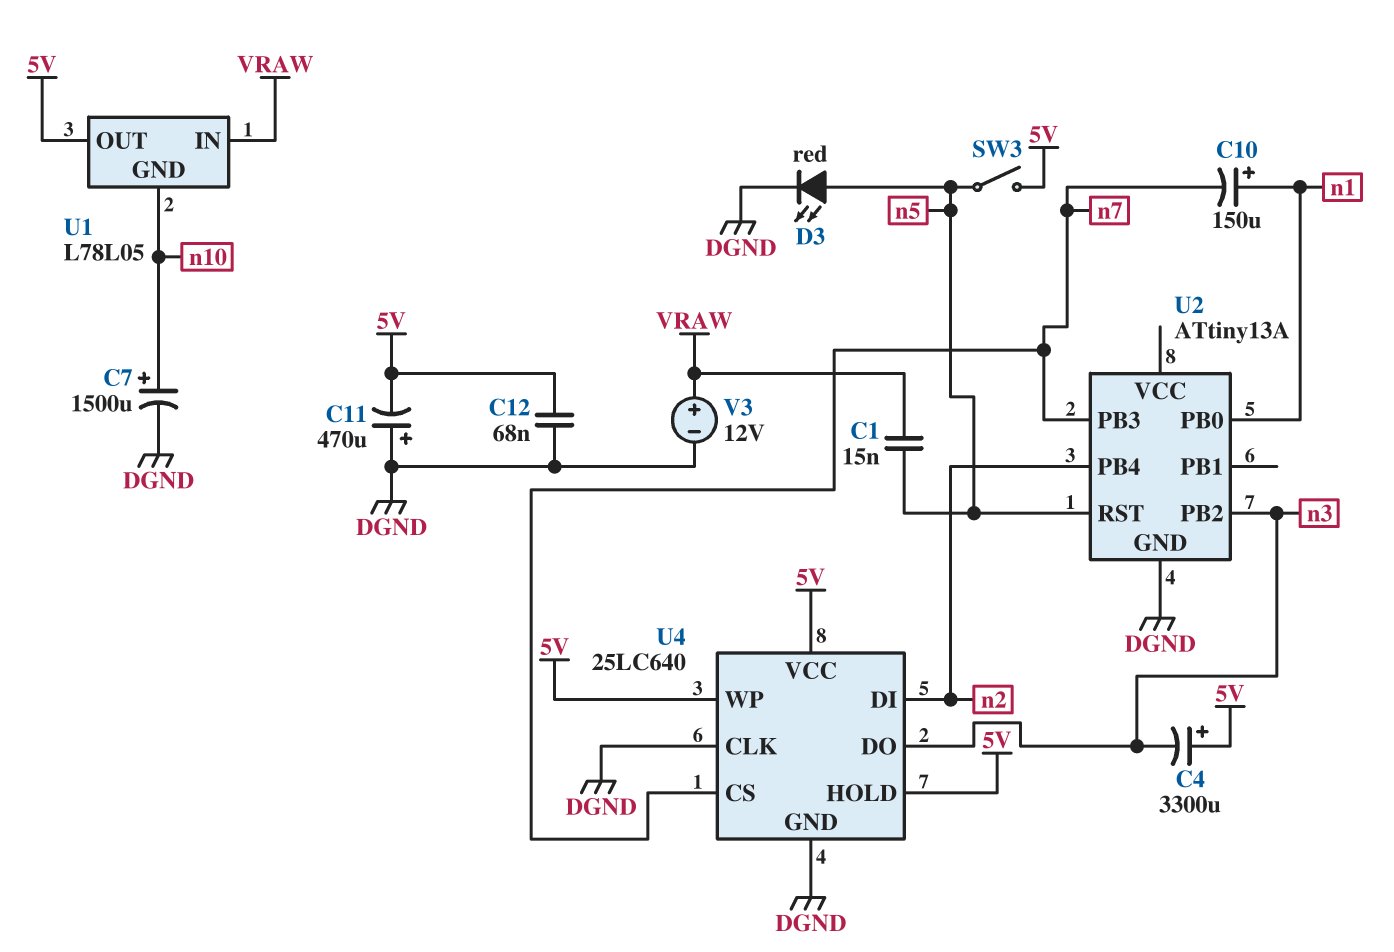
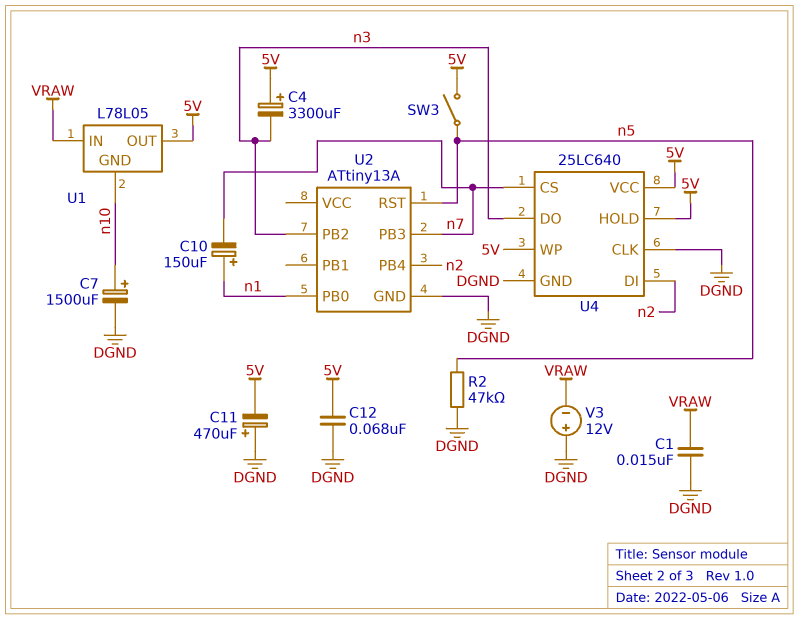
C1: 15nF (VRAW, n5) -> 15nF (DGND, VRAW)
D3: LED red (A n5, K DGND) -> none
R2: none -> 47k (DGND, n5)
V3: 12V (plus VRAW, minus DGND) -> 12V (plus DGND, minus VRAW)

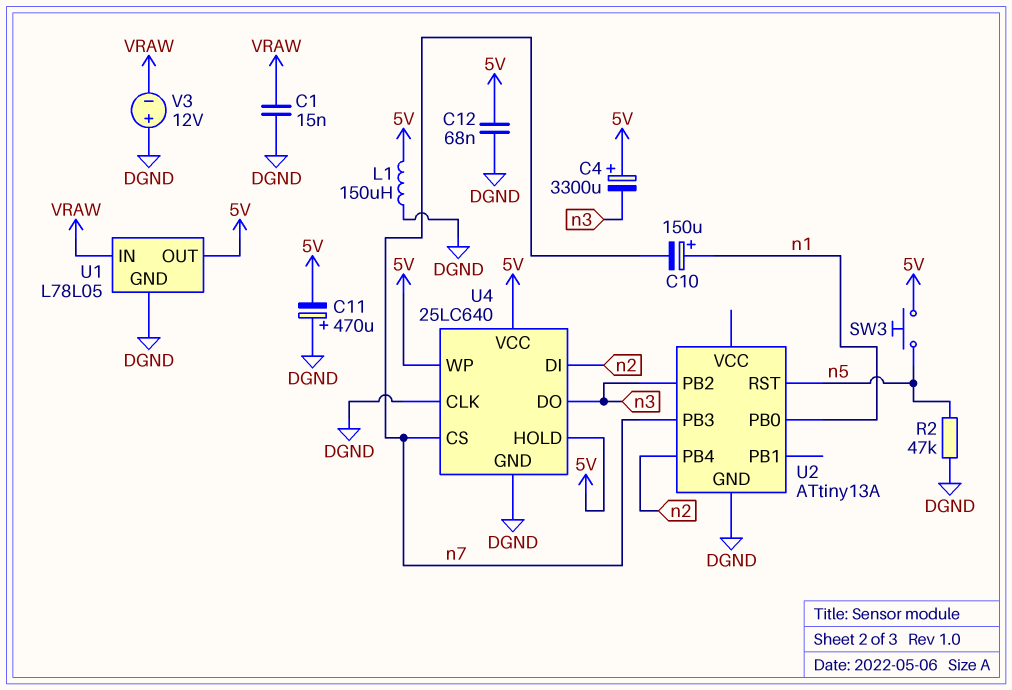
C7: 1500uF (plus n10, minus DGND) -> none
L1: none -> 150uH (5V, DGND)
SW3: switch (5V, n5) -> button (5V, n5)
U1 pin GND: n10 -> DGND

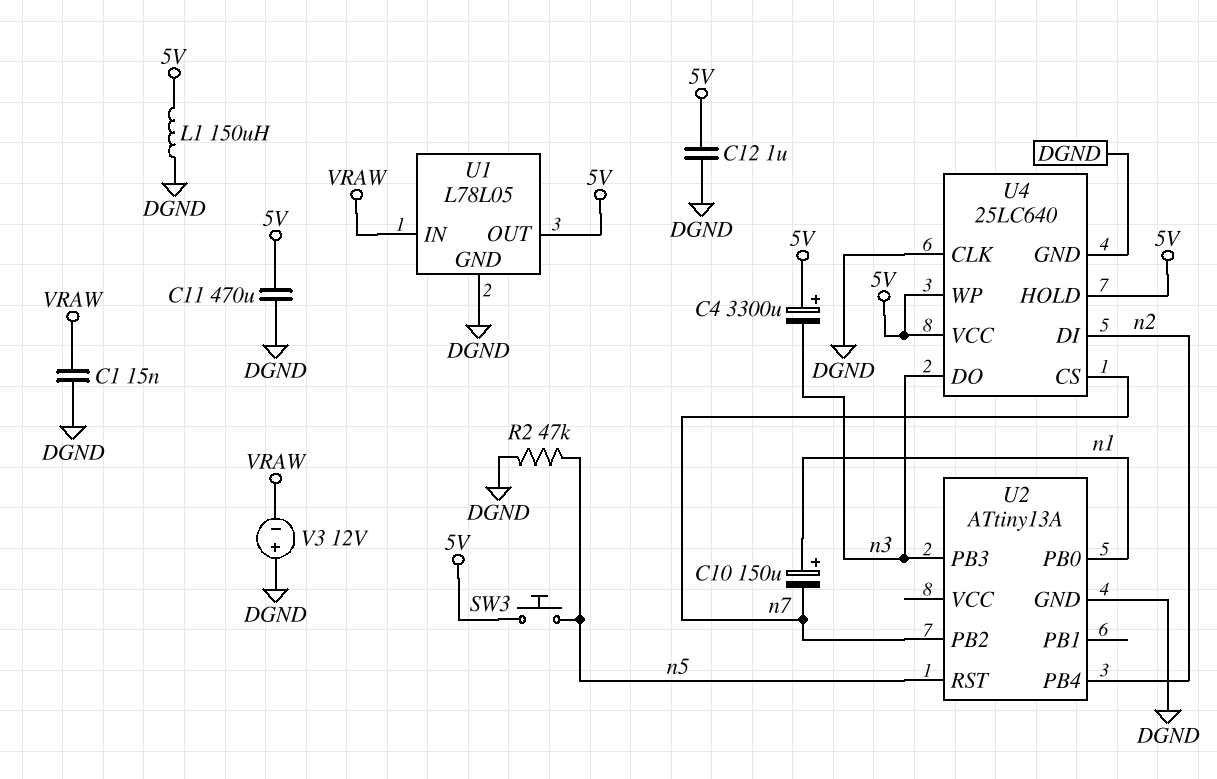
C11: 470uF (plus DGND, minus 5V) -> 470uF (5V, DGND)
C12: 68nF (5V, DGND) -> 1uF (5V, DGND)
U2 pin PB2: n3 -> n7
U2 pin PB3: n7 -> n3

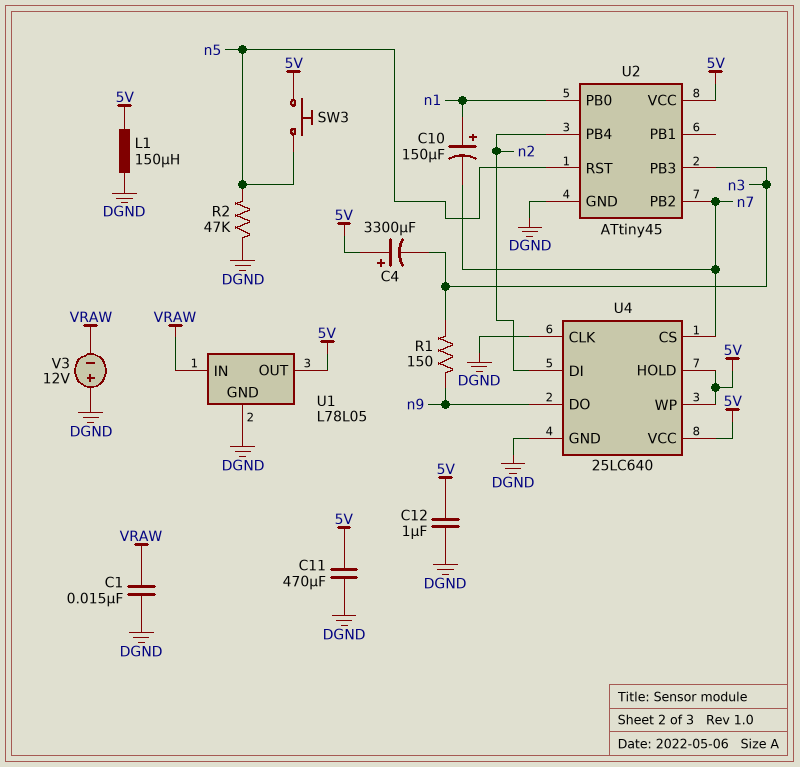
R1: none -> 150 (n3, n9)
U2: ATtiny13A -> ATtiny45
U2 pin VCC: none -> 5V
U4 pin DO: n3 -> n9

